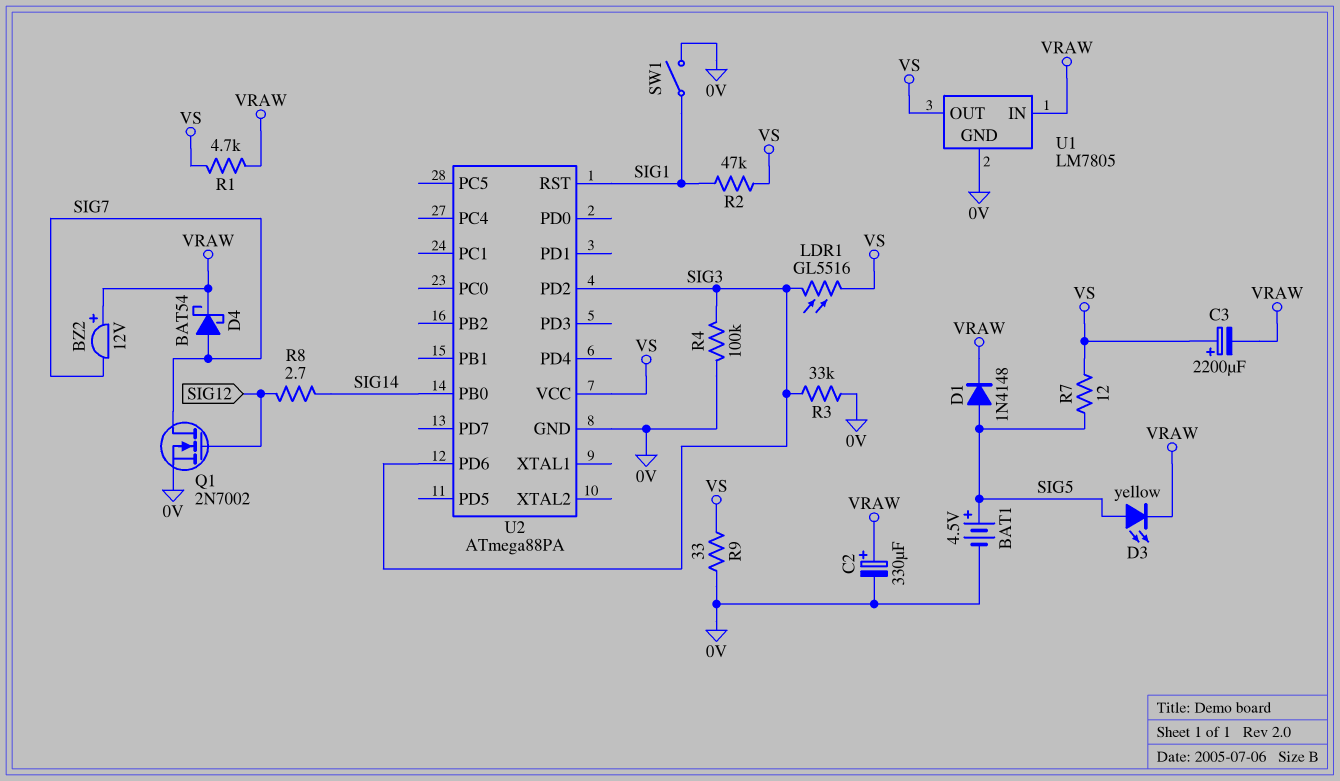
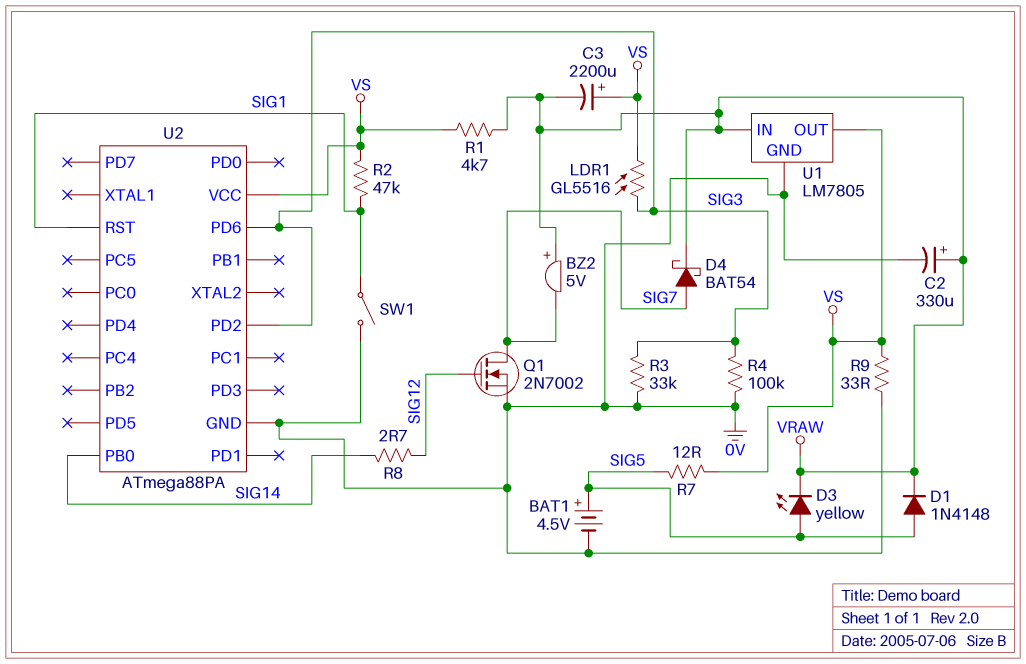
BZ2: buzzer 12V (plus VRAW, minus SIG7) -> buzzer 5V (plus VRAW, minus SIG7)

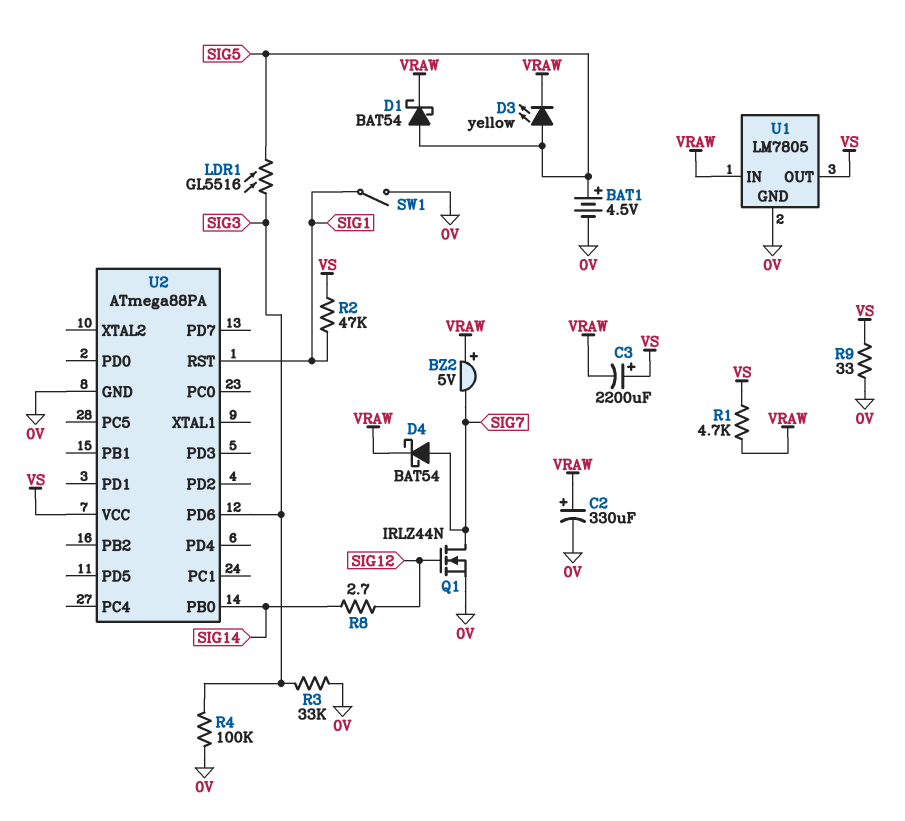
D1: diode 1N4148 (A SIG5, K VRAW) -> schottky BAT54 (A SIG5, K VRAW)
LDR1: GL5516 (SIG3, VS) -> GL5516 (SIG3, SIG5)
Q1: NMOS 2N7002 (G SIG12, D SIG7, S 0V) -> NMOS IRLZ44N (G SIG12, D SIG7, S 0V)
R7: 12 (SIG5, VS) -> none
U2 pin PD2: SIG3 -> none

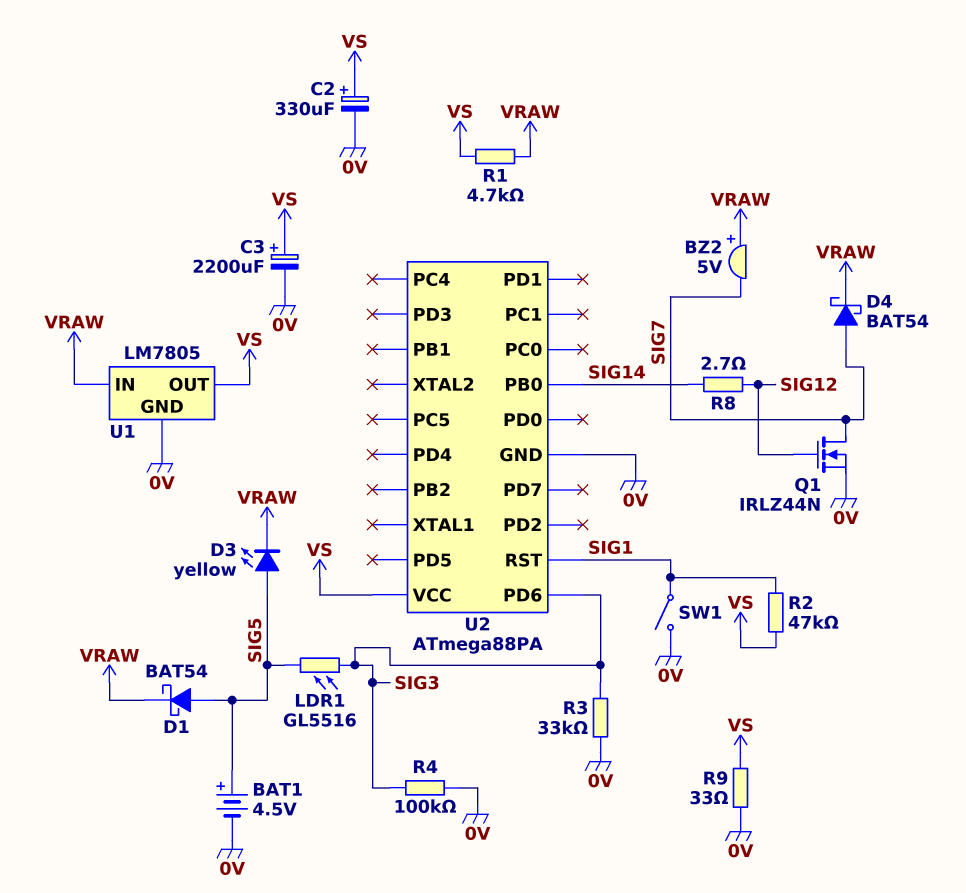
C2: 330uF (plus VRAW, minus 0V) -> 330uF (plus VS, minus 0V)
C3: 2200uF (plus VS, minus VRAW) -> 2200uF (plus VS, minus 0V)

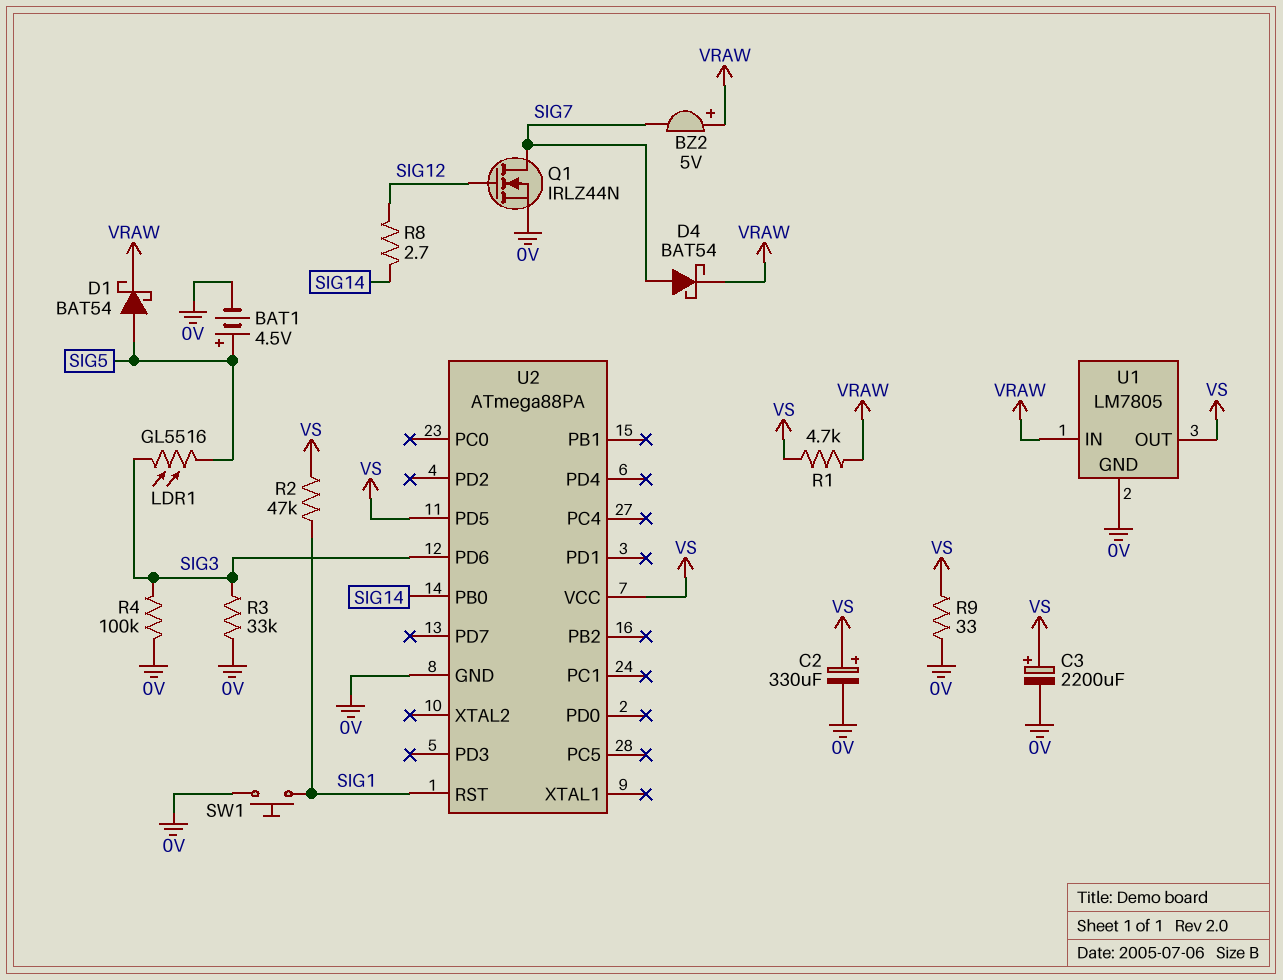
D3: LED yellow (A SIG5, K VRAW) -> none
SW1: switch (0V, SIG1) -> button (0V, SIG1)
U2 pin PD5: none -> VS

